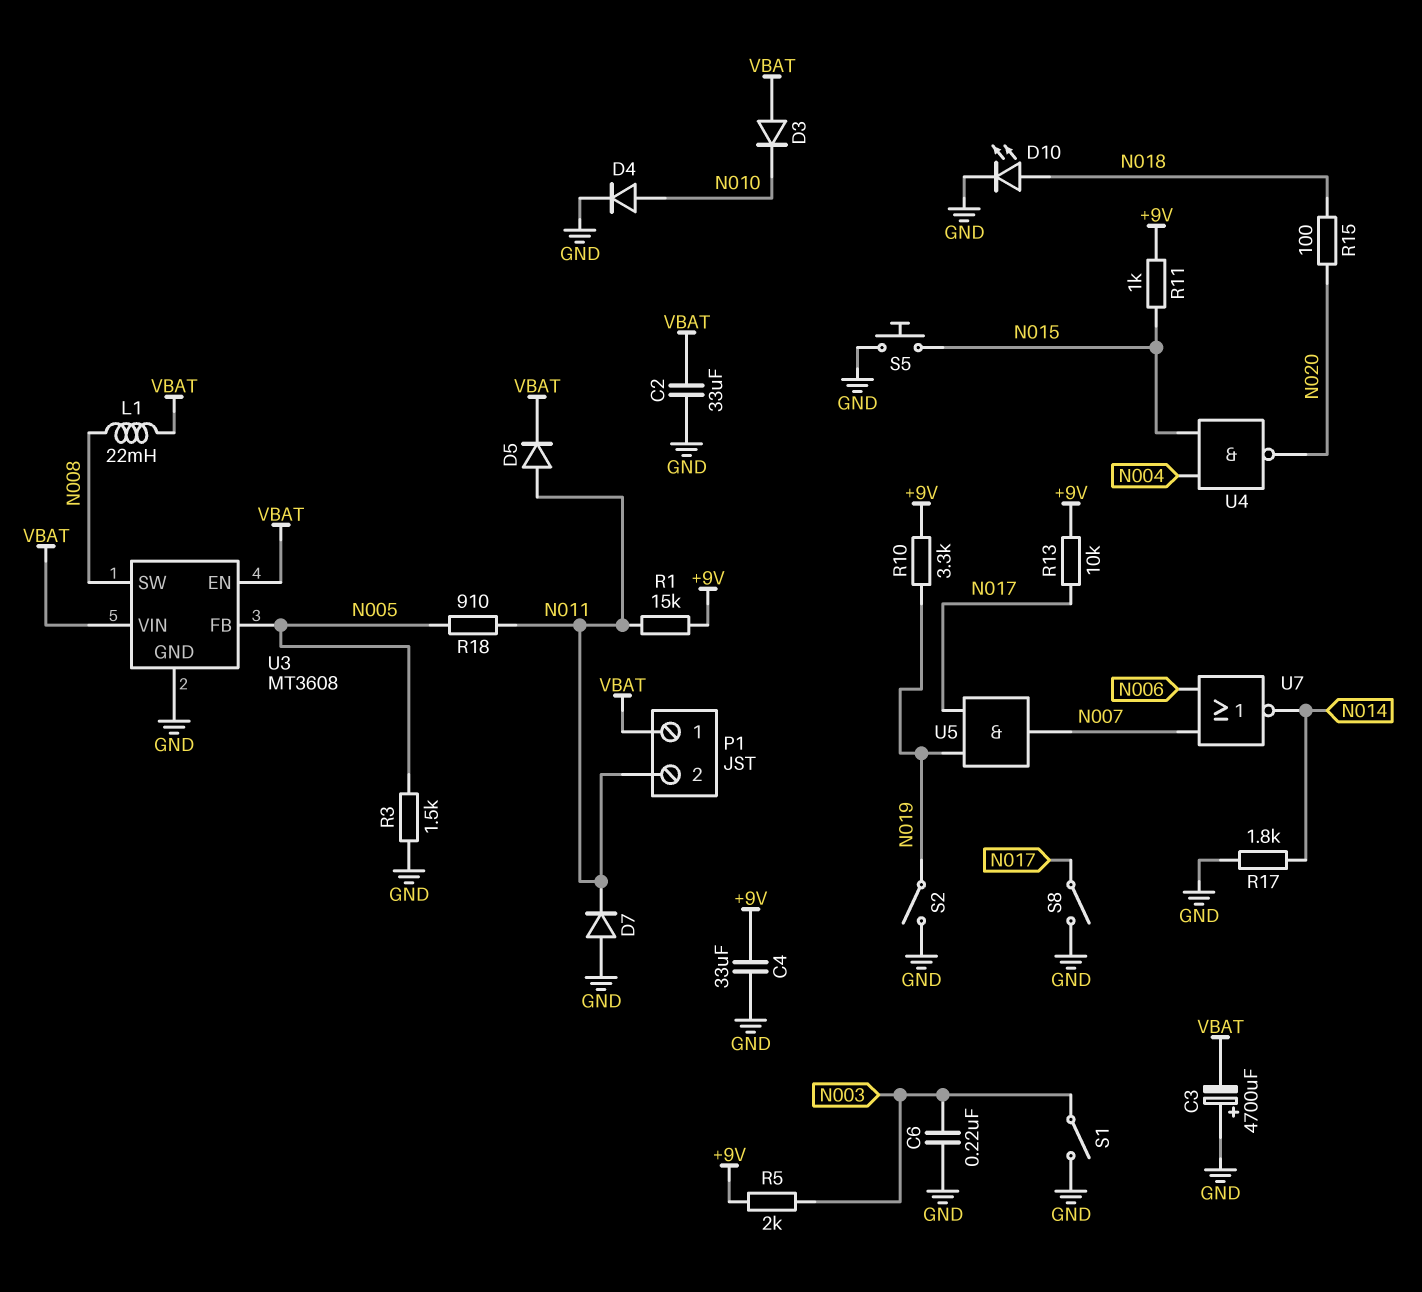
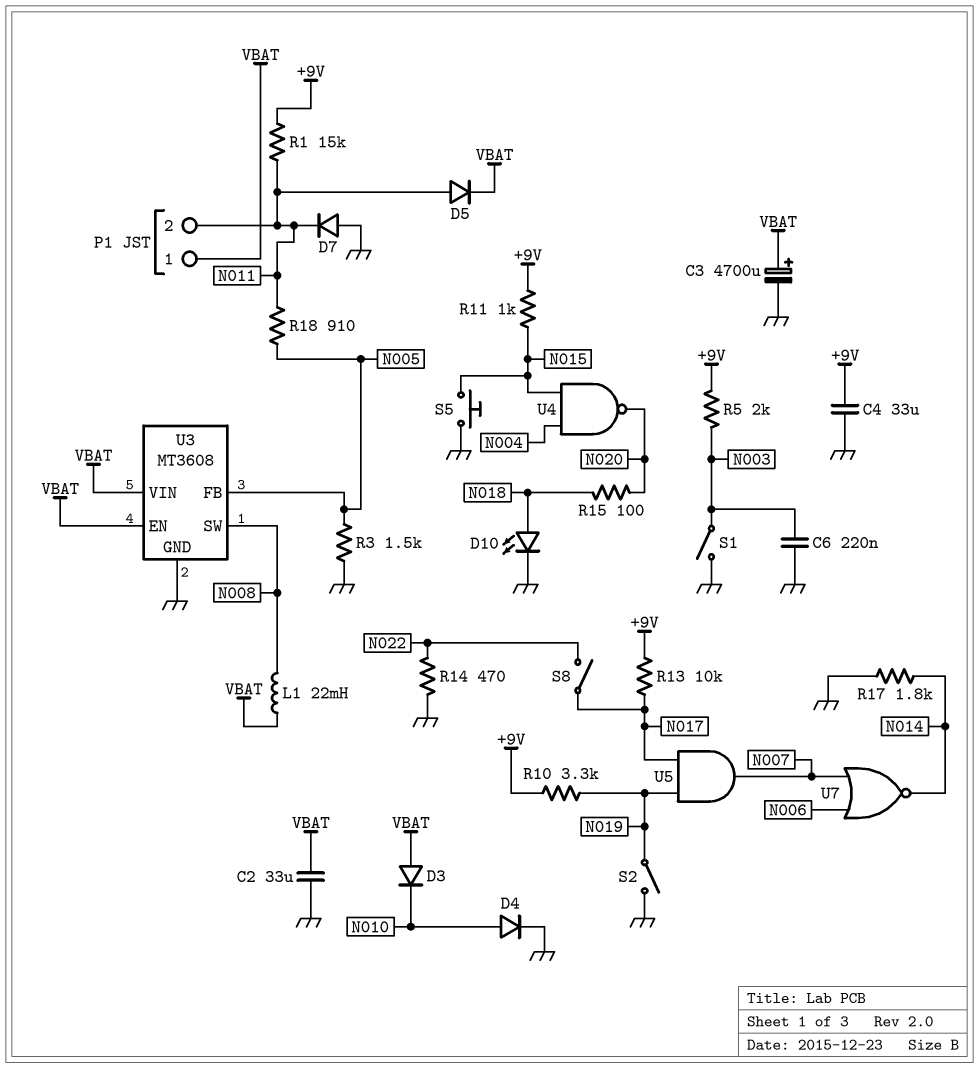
C3: 4700uF (plus GND, minus VBAT) -> 4700uF (plus VBAT, minus GND)
R14: none -> 470 (GND, N022)
S8: switch (GND, N017) -> switch (N017, N022)

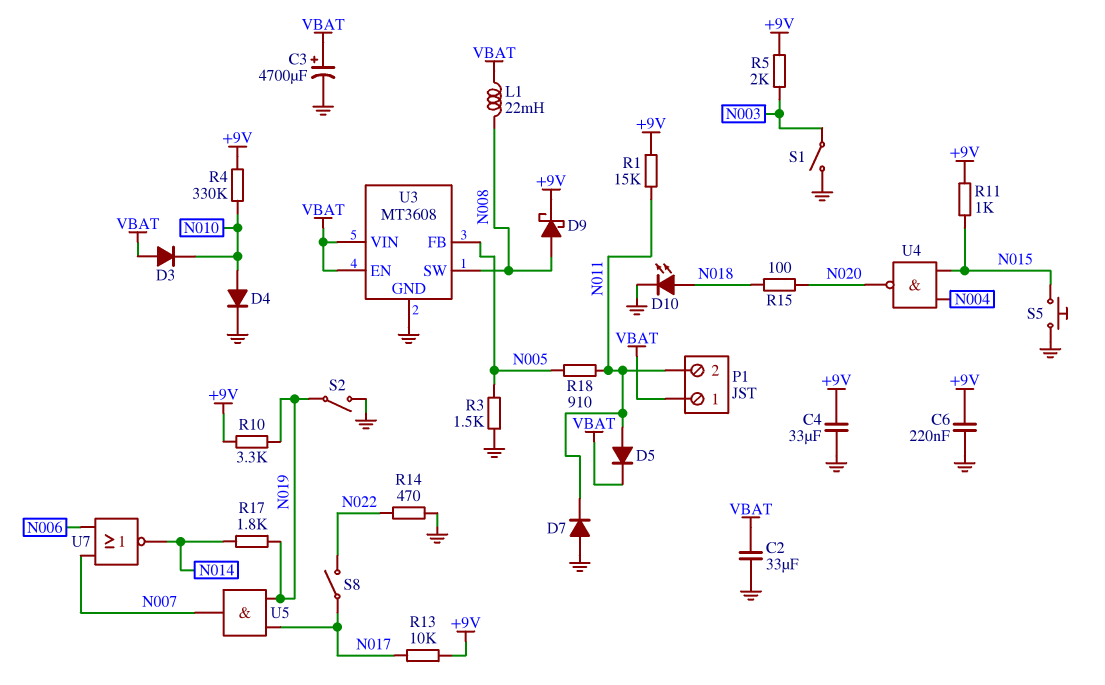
C6: 220nF (GND, N003) -> 220nF (+9V, GND)
D9: none -> schottky (A N008, K +9V)
R4: none -> 330k (+9V, N010)
R17: 1.8k (GND, N014) -> 1.8k (N014, N019)

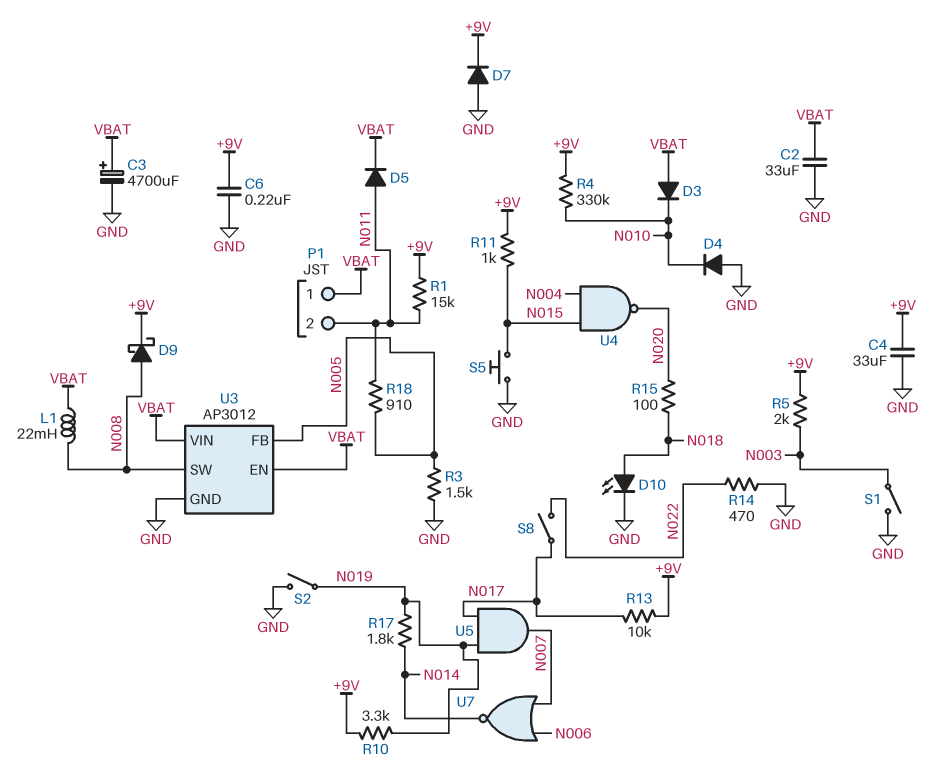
D4: diode (A N010, K GND) -> diode (A GND, K N010)
D7: diode (A GND, K N011) -> diode (A GND, K +9V)
U3: MT3608 -> AP3012

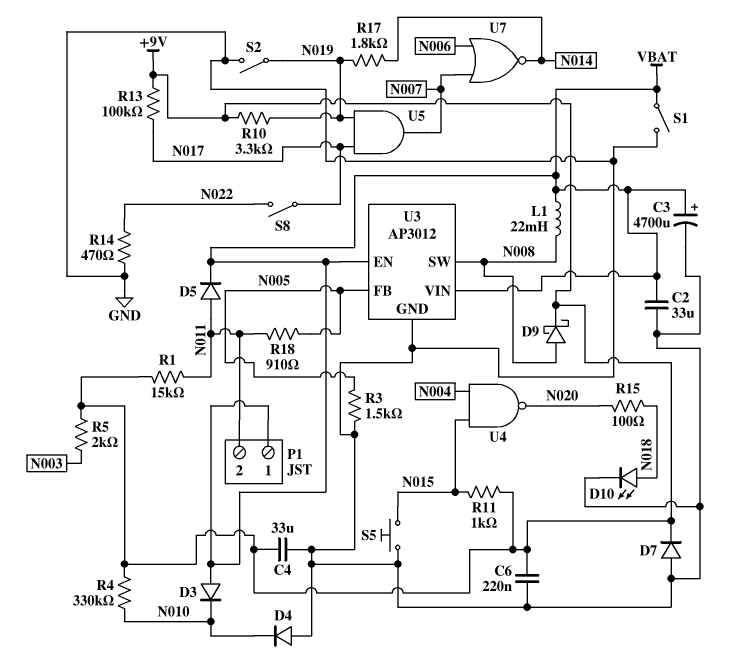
R13: 10k (+9V, N017) -> 100k (+9V, N017)
S1: switch (GND, N003) -> switch (GND, VBAT)

